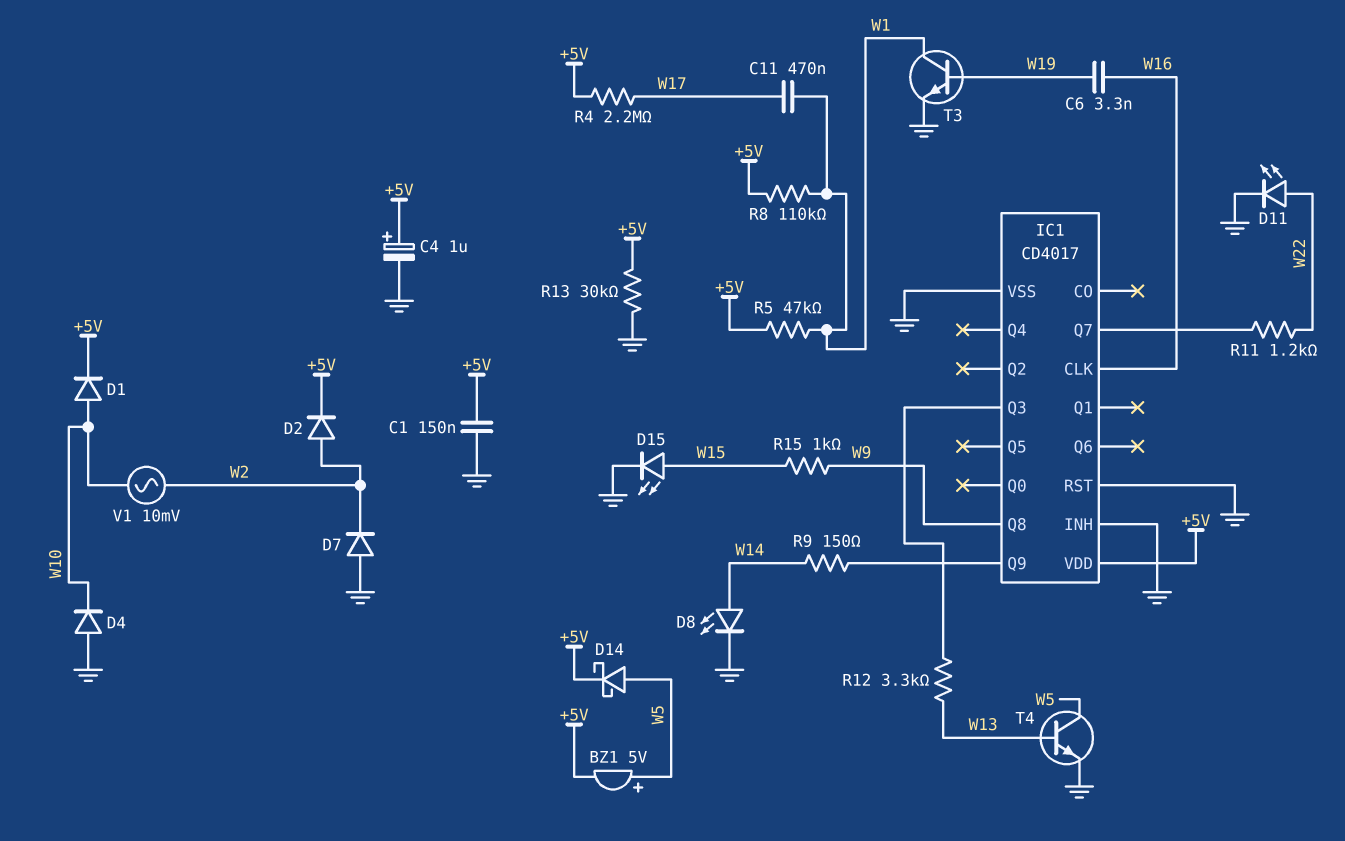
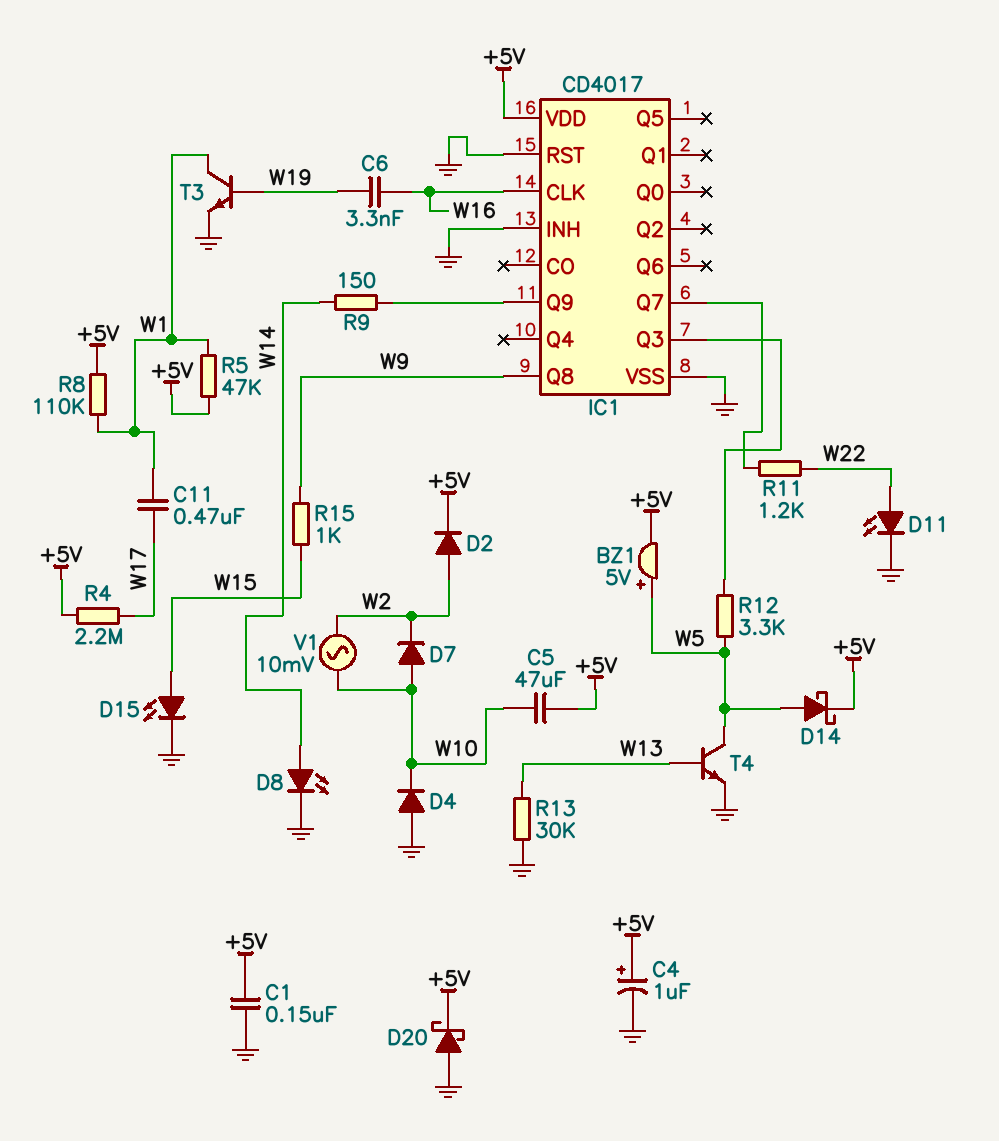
C5: none -> 47uF (+5V, W10)
D1: diode (A W10, K +5V) -> none
D7: diode (A GND, K W2) -> diode (A W10, K W2)
D20: none -> schottky (A GND, K +5V)
R12: 3.3k (IC1/Q3, W13) -> 3.3k (IC1/Q3, W5)
R13: 30k (+5V, GND) -> 30k (GND, W13)

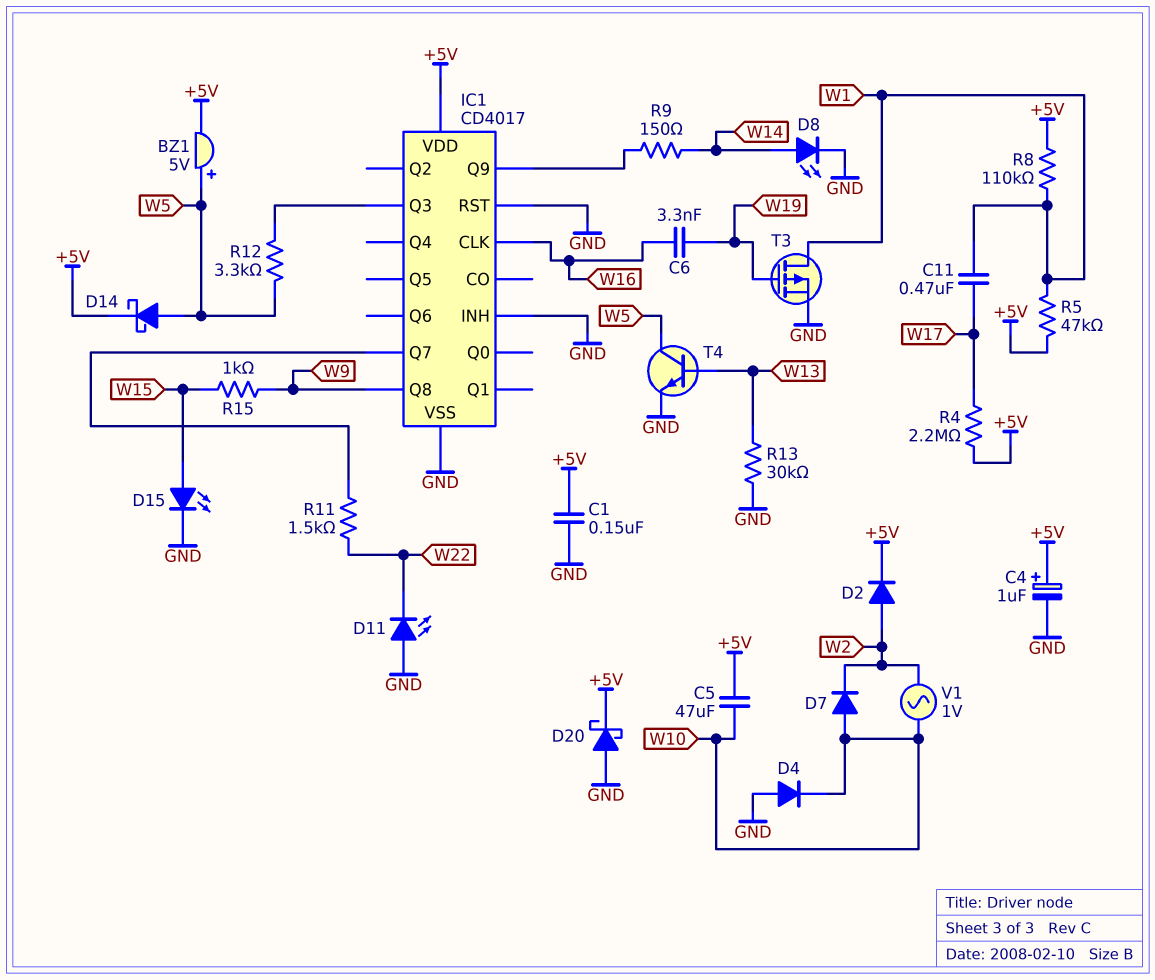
D11: LED (A W22, K GND) -> LED (A GND, K W22)
R11: 1.2k (IC1/Q7, W22) -> 1.5k (IC1/Q7, W22)
T3: NPN (B W19, C W1, E GND) -> PMOS (G W19, D W1, S GND)
V1: AC 10mV (W2, W10) -> AC 1V (W2, W10)

